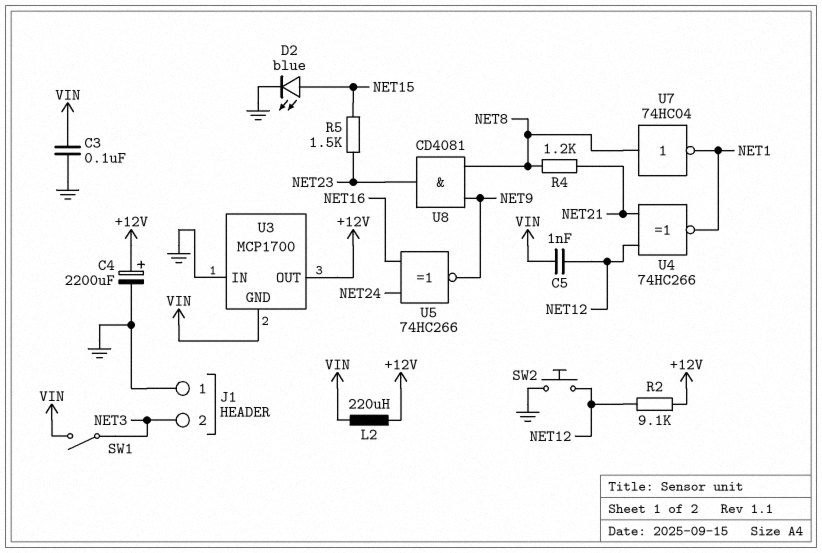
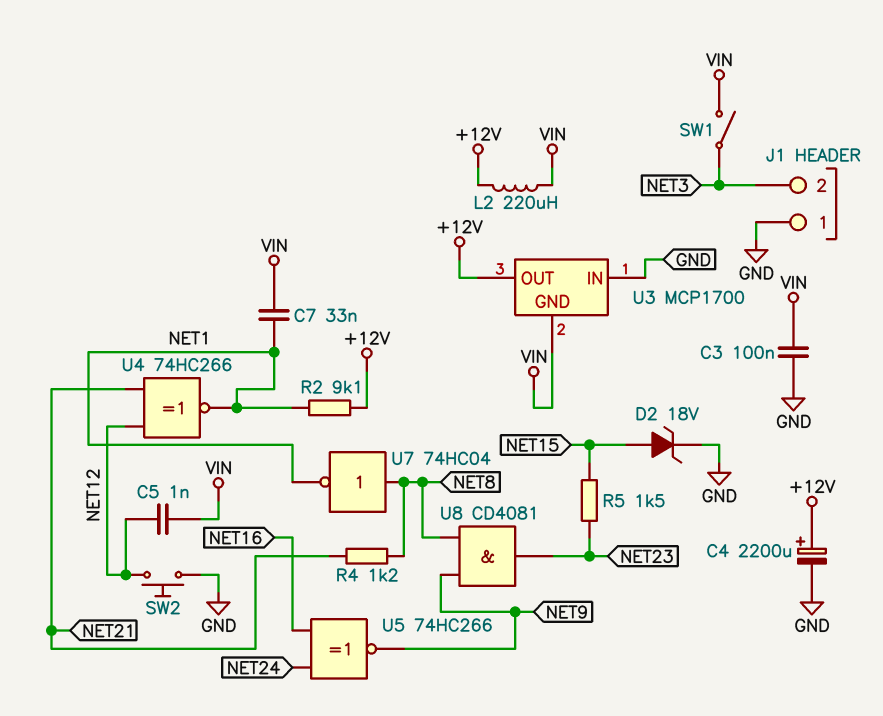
C7: none -> 33nF (NET1, VIN)
D2: LED blue (A NET15, K GND) -> zener 18V (A NET15, K GND)
R2: 9.1k (+12V, NET12) -> 9.1k (+12V, NET1)

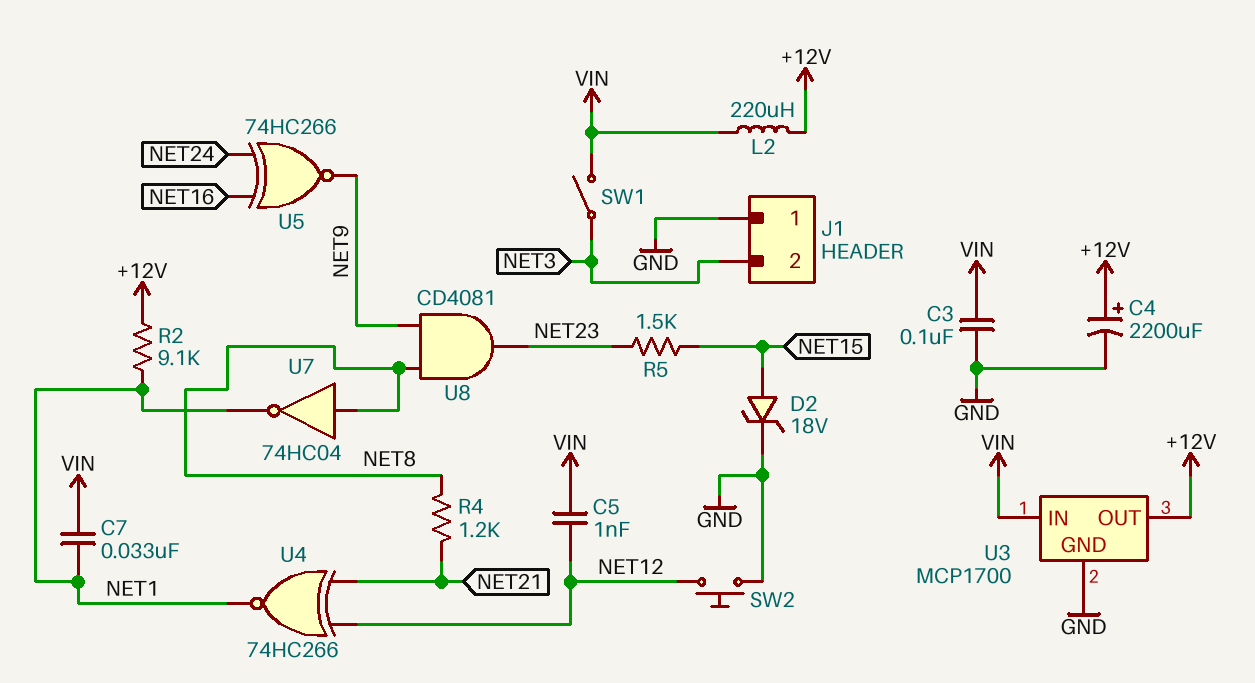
U3 pin GND: VIN -> GND
U3 pin IN: GND -> VIN

